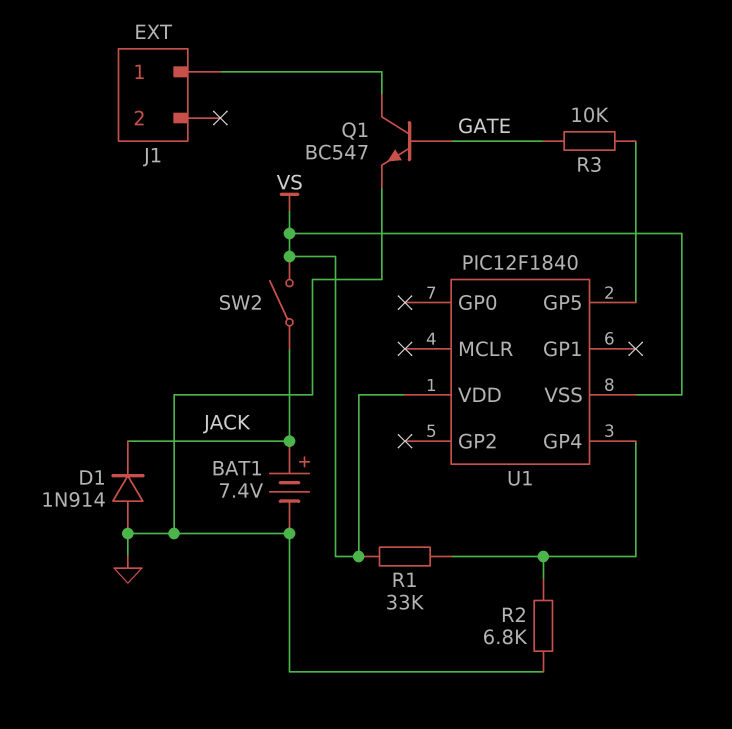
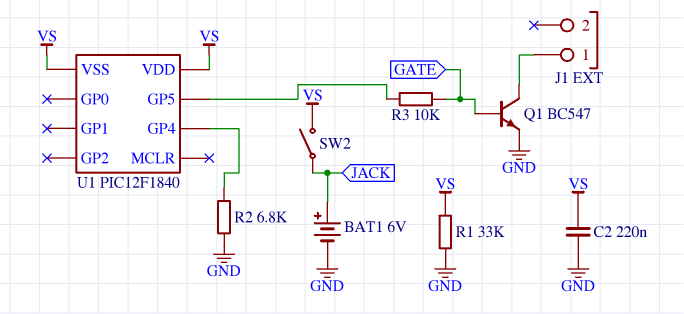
BAT1: 7.4V (plus JACK, minus GND) -> 6V (plus JACK, minus GND)
C2: none -> 220nF (GND, VS)
D1: diode 1N914 (A GND, K JACK) -> none
R1: 33k (U1/GP4, VS) -> 33k (GND, VS)

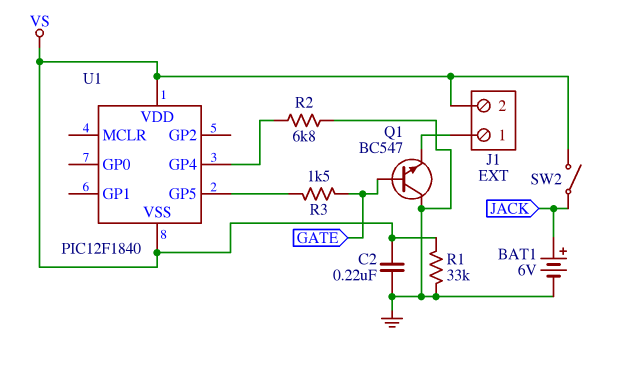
J1 pin 2: none -> VS
Q1: NPN BC547 (B GATE, C J1/1, E GND) -> NPN BC547 (B GATE, C GND, E J1/1)
R3: 10k (GATE, U1/GP5) -> 1.5k (GATE, U1/GP5)

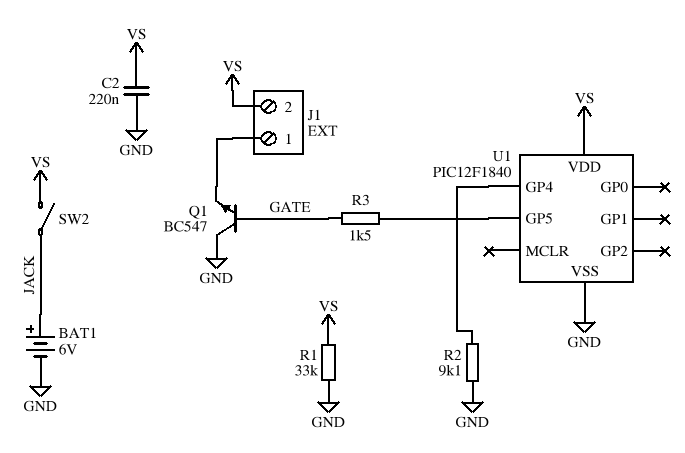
R2: 6.8k (GND, U1/GP4) -> 9.1k (GND, U1/GP4)
U1 pin VSS: VS -> GND

